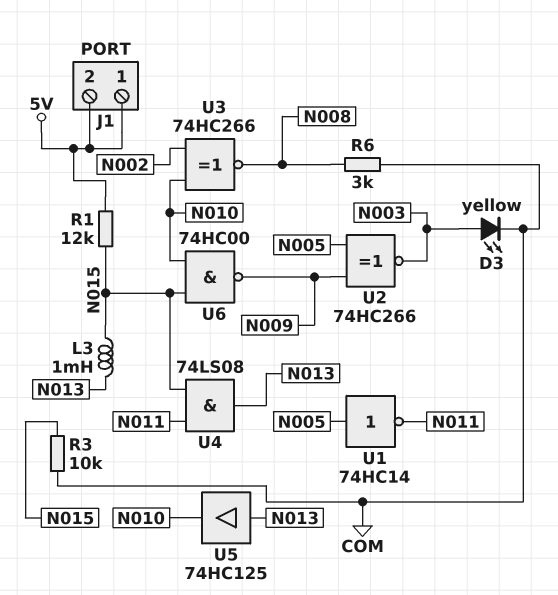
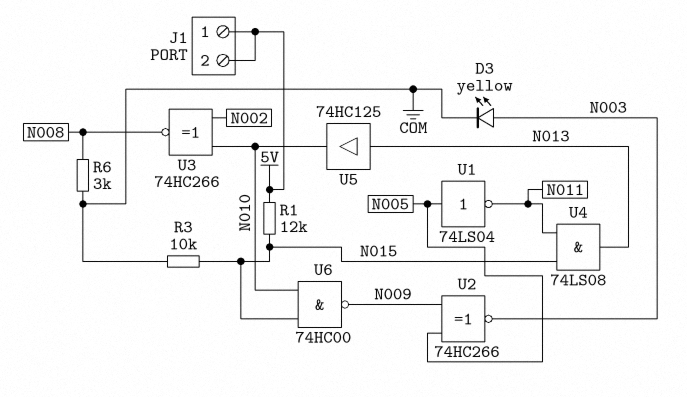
L3: 1mH (N013, N015) -> none
U1: NOT 74HC14 (in N005, out N011) -> NOT 74LS04 (in N005, out N011)

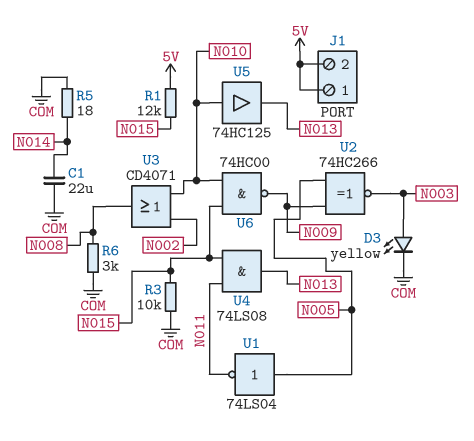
C1: none -> 22uF (COM, N014)
R5: none -> 18 (COM, N014)
U3: XNOR 74HC266 (in N002, in N010, out N008) -> OR CD4071 (in N002, in N010, out N008)
U5: buffer 74HC125 (in N013, out N010) -> buffer 74HC125 (in N010, out N013)

